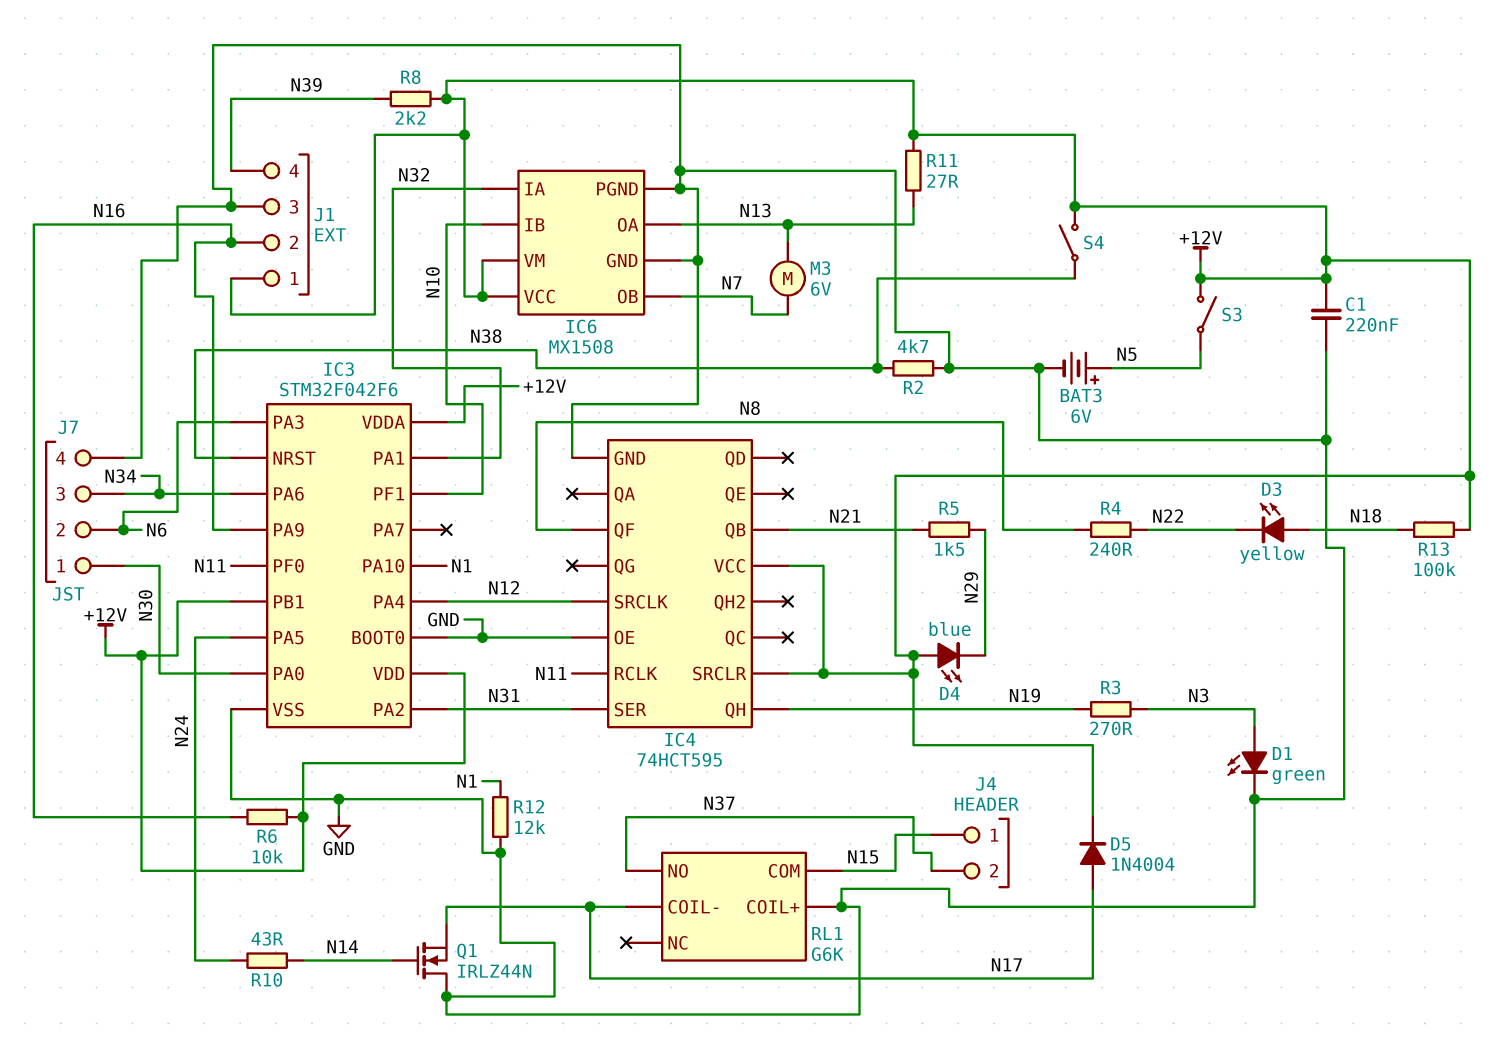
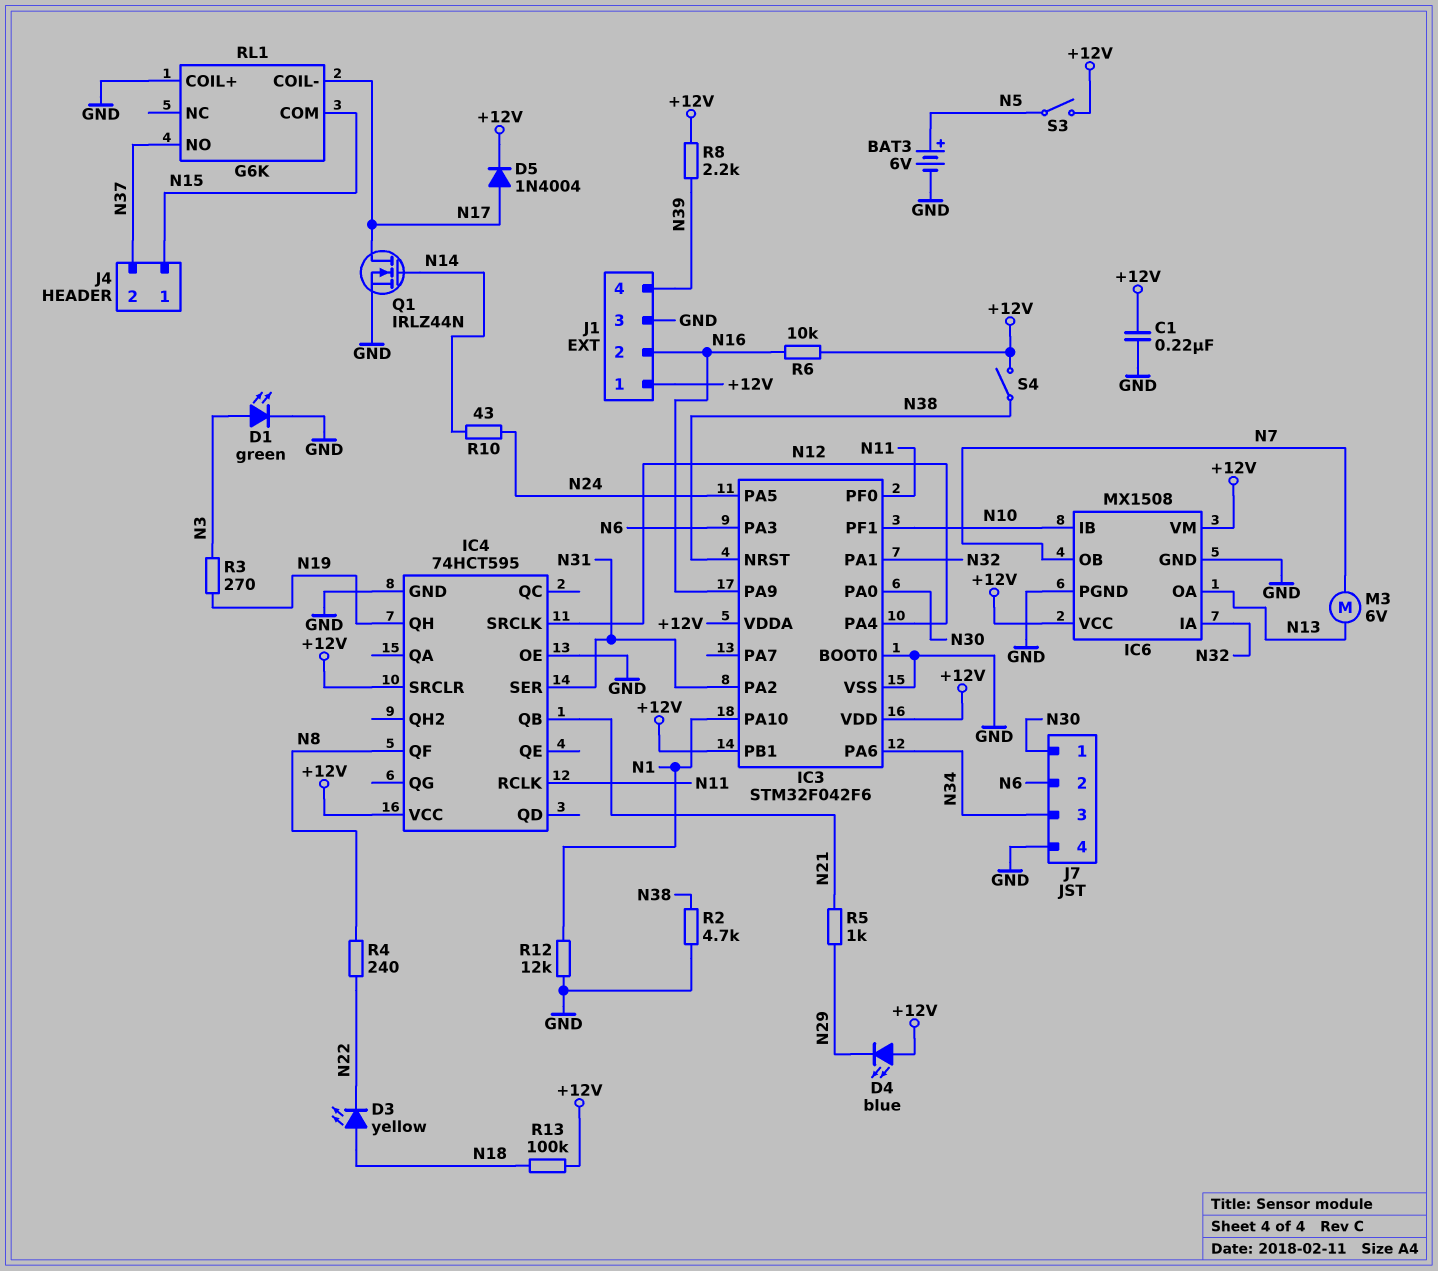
Q1: NMOS IRLZ44N (G N14, D GND, S N17) -> NMOS IRLZ44N (G N14, D N17, S GND)
R5: 1.5k (N21, N29) -> 1k (N21, N29)
R11: 27 (+12V, N13) -> none

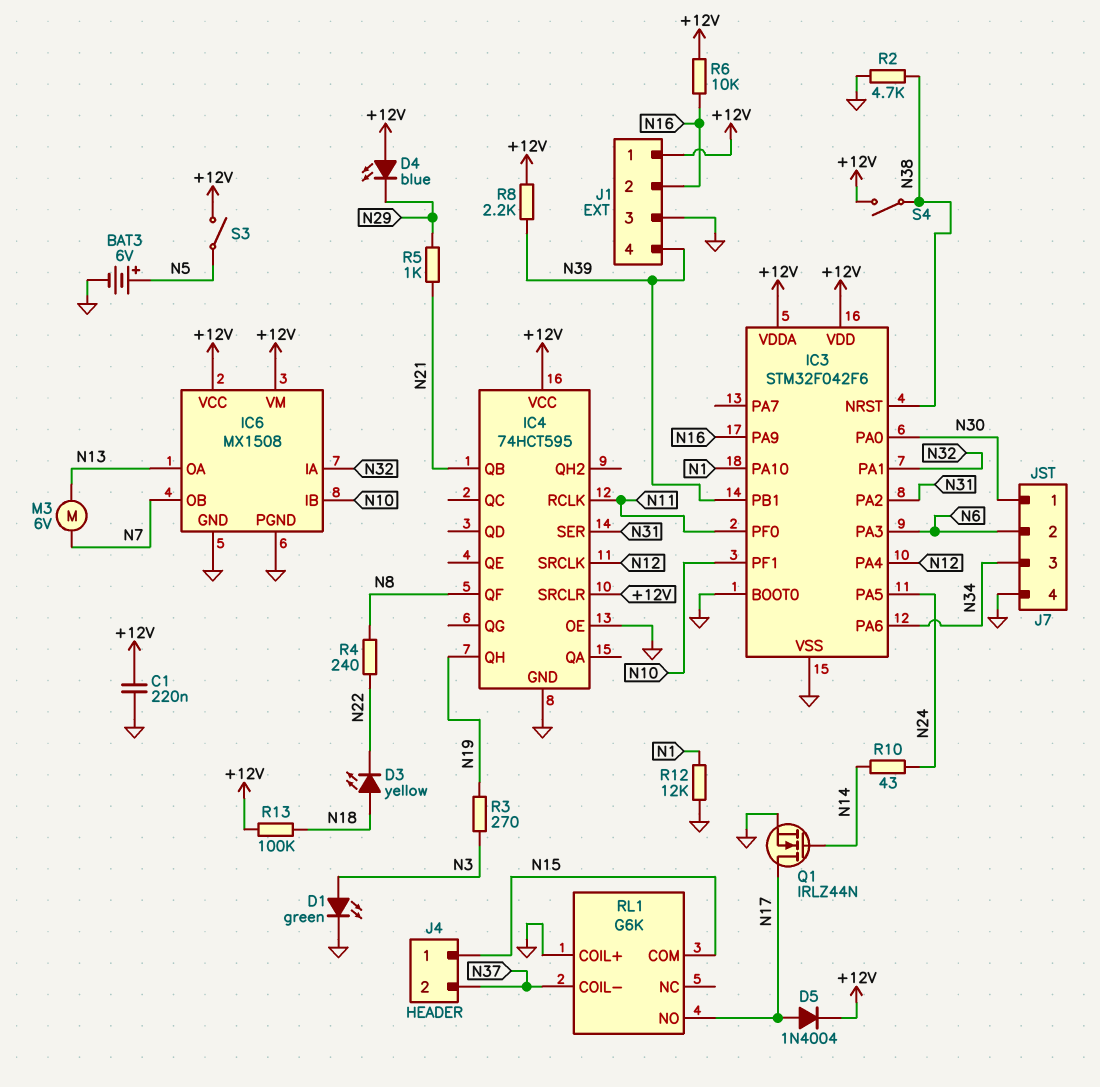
IC3 pin PB1: +12V -> N39
RL1 pin COIL-: N17 -> N37
RL1 pin NO: N37 -> N17

